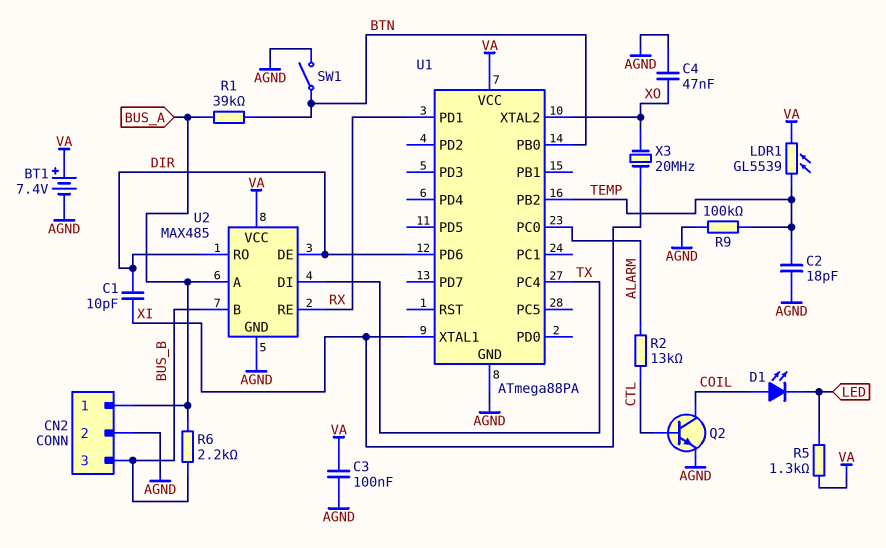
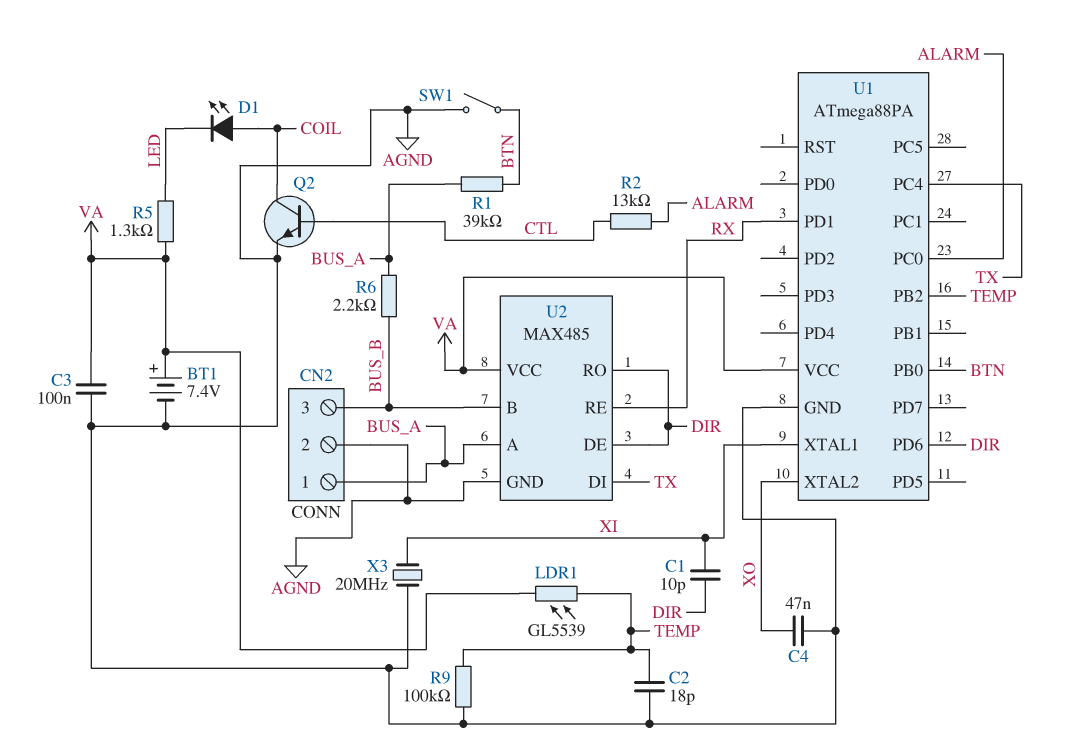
X3: 20MHz (XI, XO) -> 20MHz (AGND, XI)

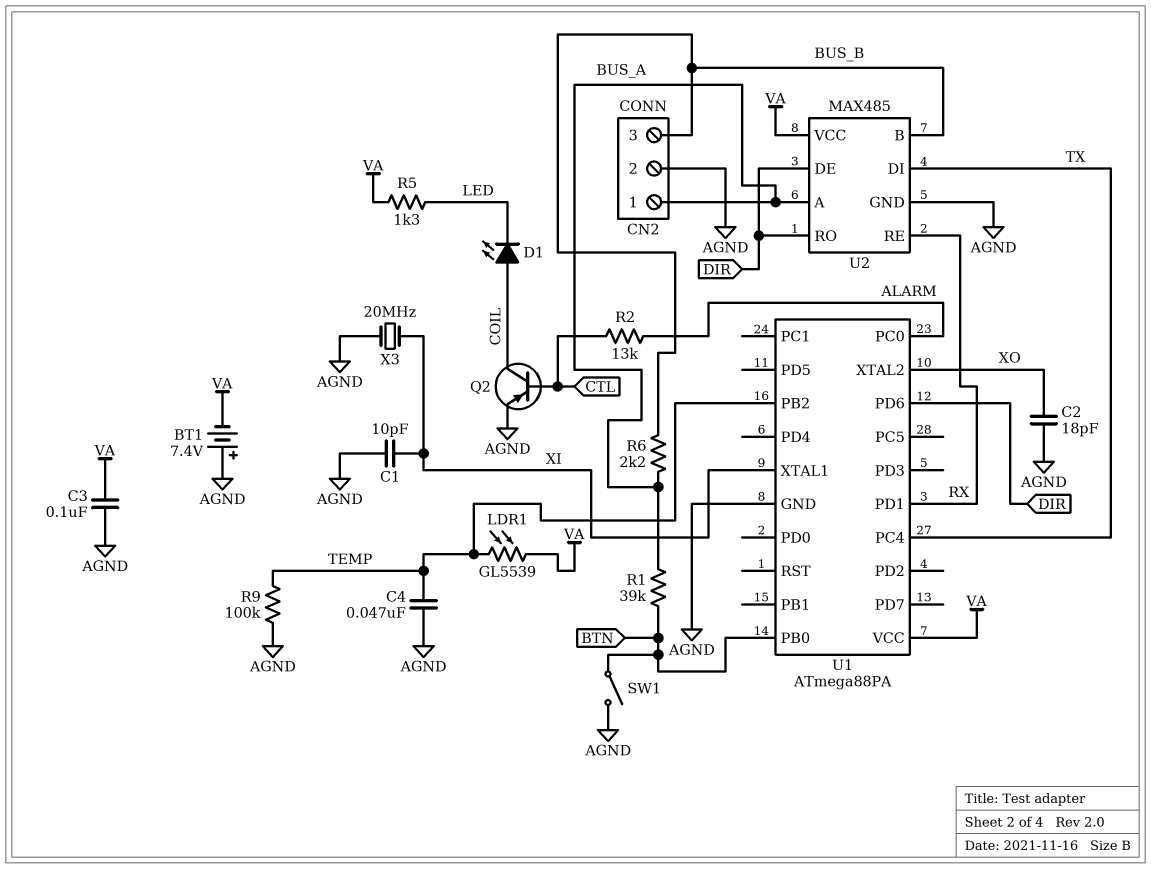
BT1: 7.4V (plus VA, minus AGND) -> 7.4V (plus AGND, minus VA)
C1: 10pF (DIR, XI) -> 10pF (AGND, XI)
C2: 18pF (AGND, TEMP) -> 18pF (AGND, XO)
C4: 47nF (AGND, XO) -> 47nF (AGND, TEMP)
Q2: NPN (B CTL, C COIL, E AGND) -> PNP (B CTL, C COIL, E AGND)

